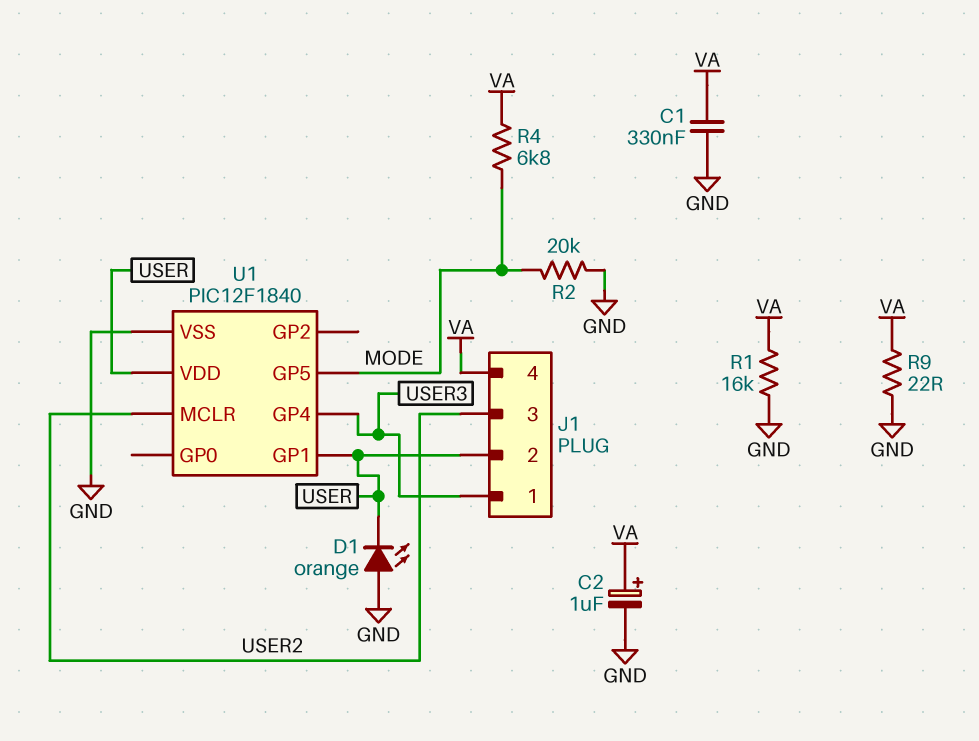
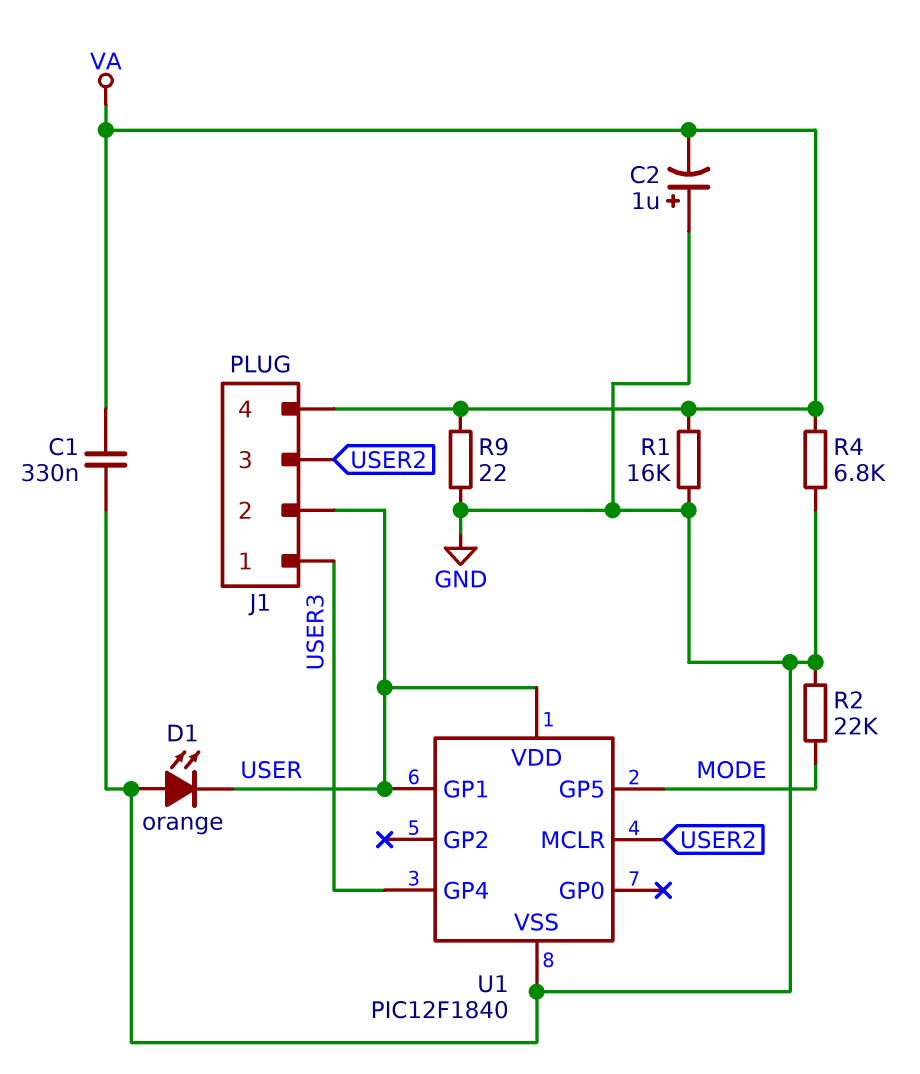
C2: 1uF (plus VA, minus GND) -> 1uF (plus GND, minus VA)
R2: 20k (GND, MODE) -> 22k (GND, MODE)
R4: 6.8k (MODE, VA) -> 6.8k (GND, VA)

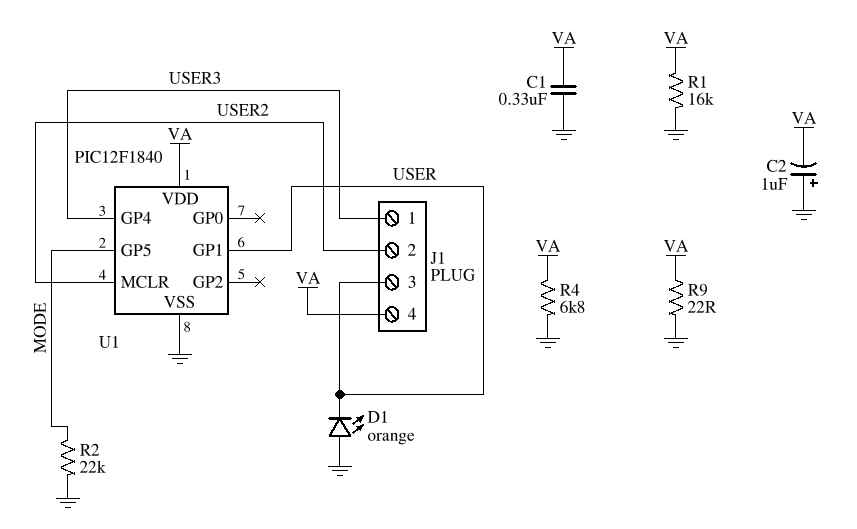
J1 pin 2: USER -> USER2
J1 pin 3: USER2 -> USER
U1 pin VDD: USER -> VA

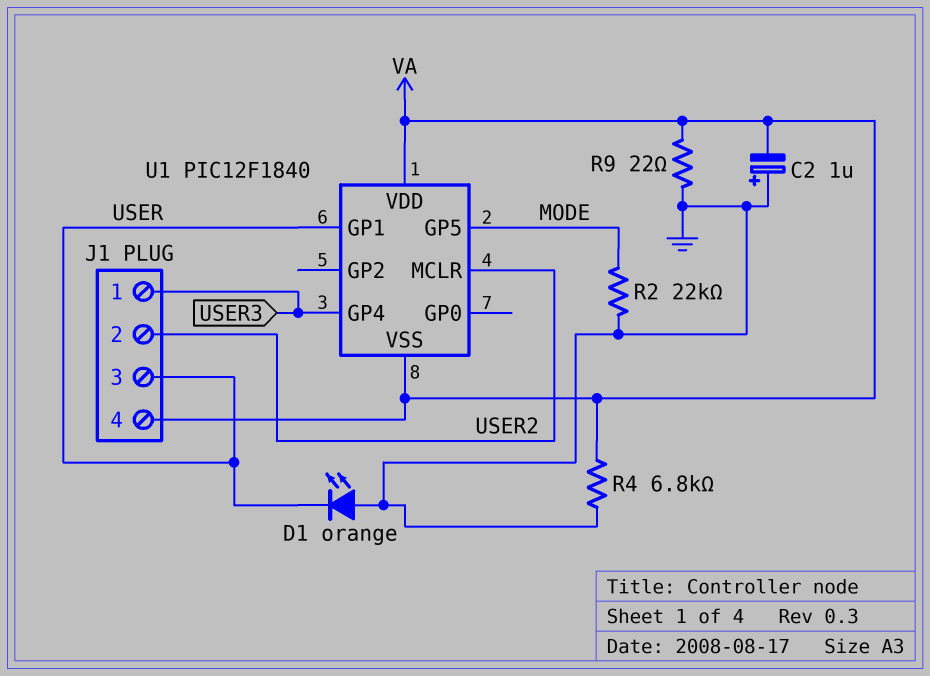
C1: 330nF (GND, VA) -> none
R1: 16k (GND, VA) -> none
U1 pin VSS: GND -> VA

